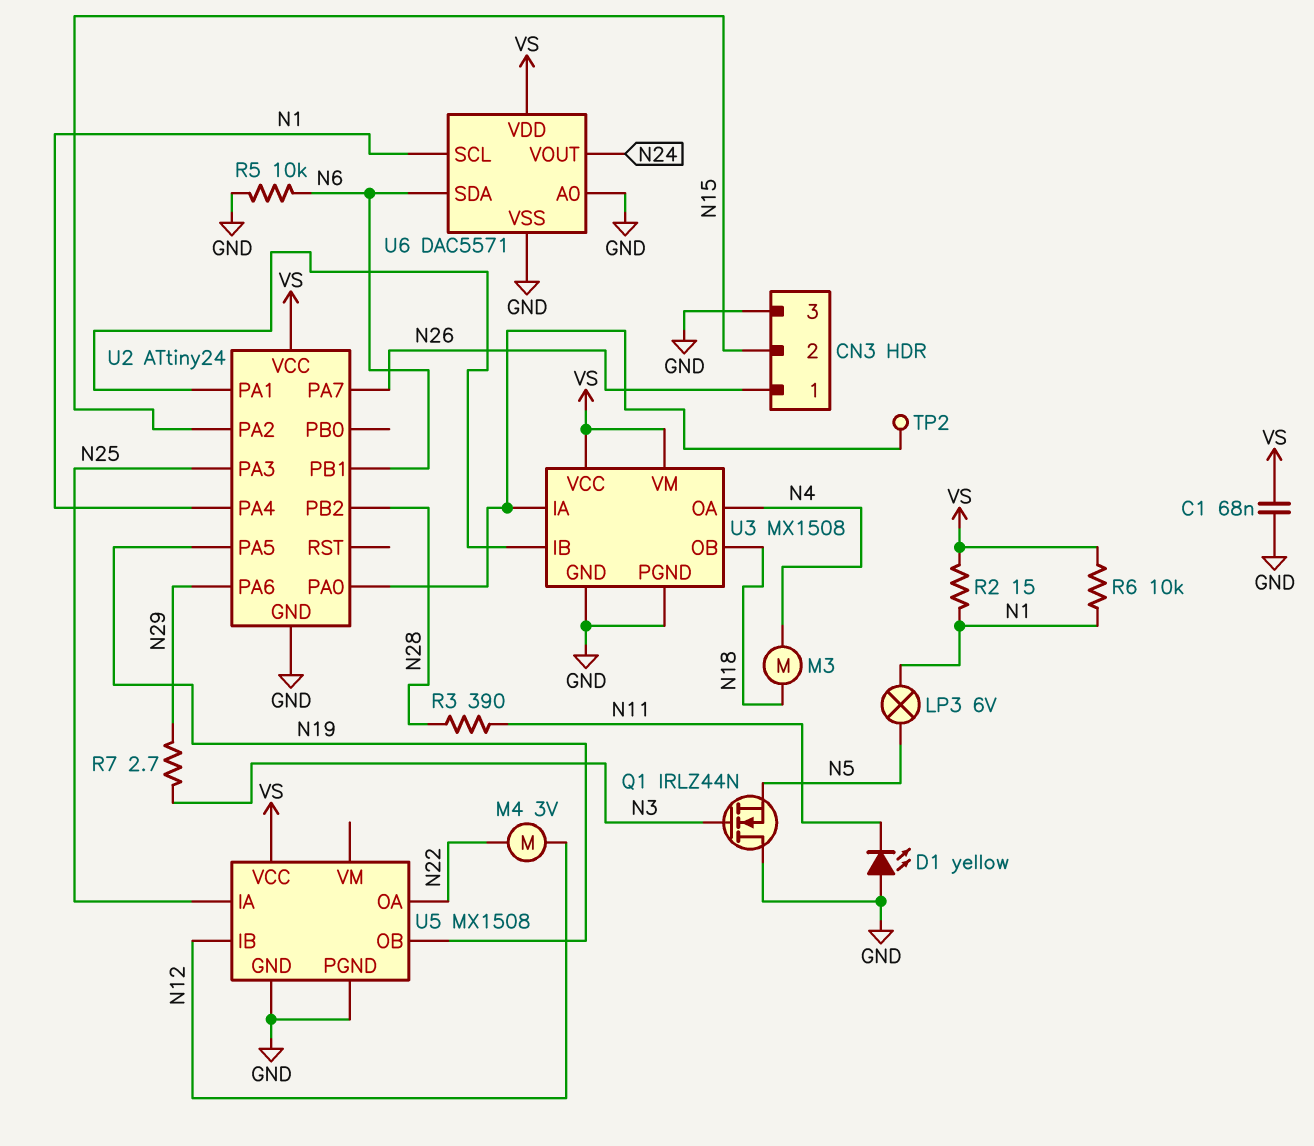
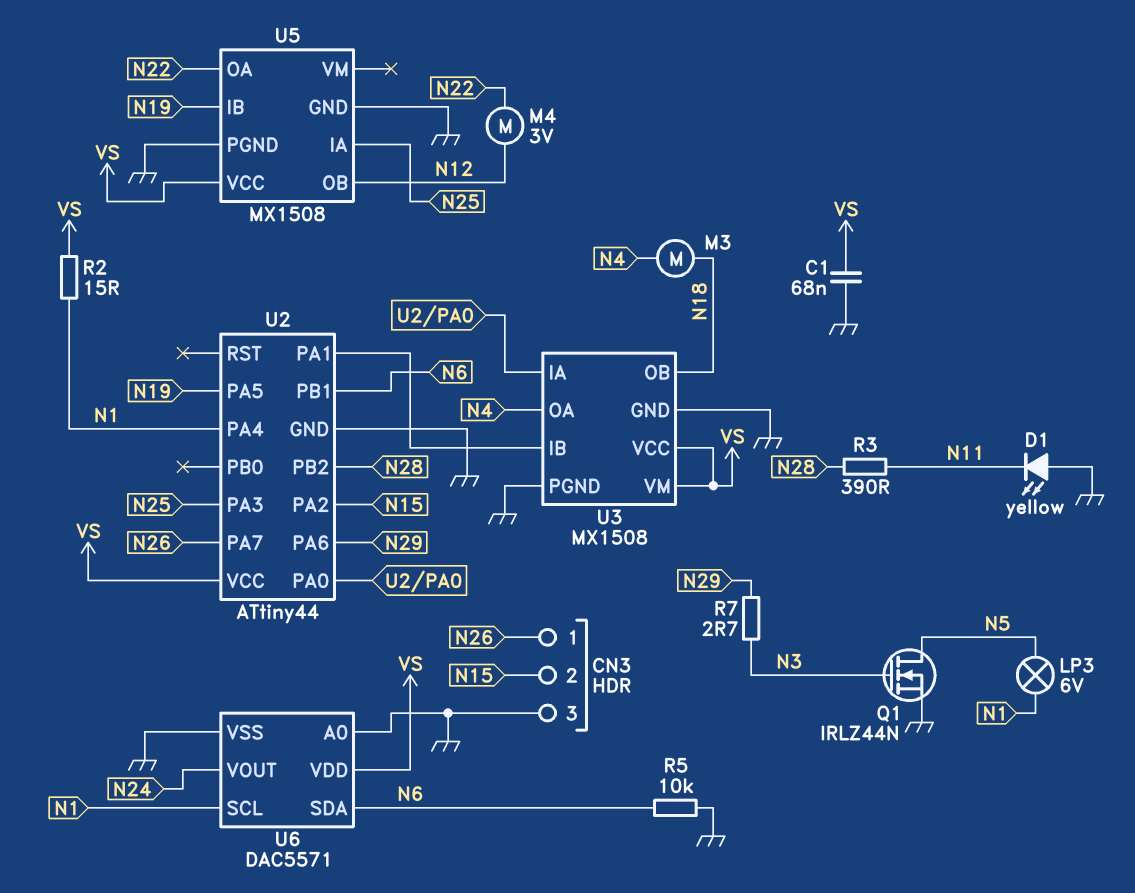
Q1: NMOS IRLZ44N (G N3, D GND, S N5) -> NMOS IRLZ44N (G N3, D N5, S GND)
R6: 10k (N1, VS) -> none
TP2: test point (U2/PA0) -> none
U2: ATtiny24 -> ATtiny44
U5 pin IB: N12 -> N19
U5 pin OB: N19 -> N12

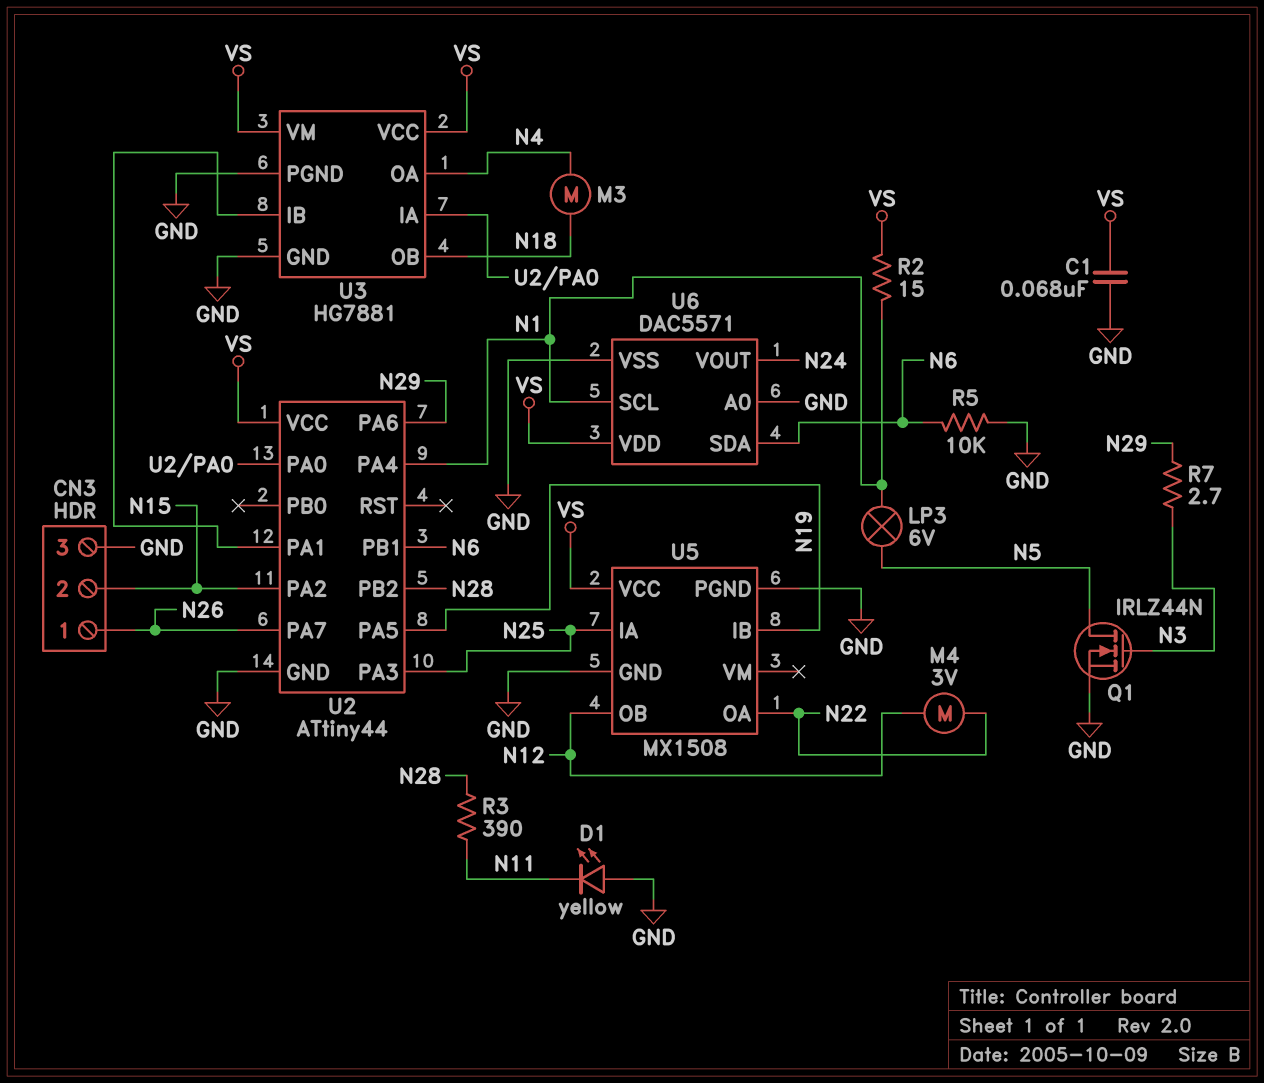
U3: MX1508 -> HG7881

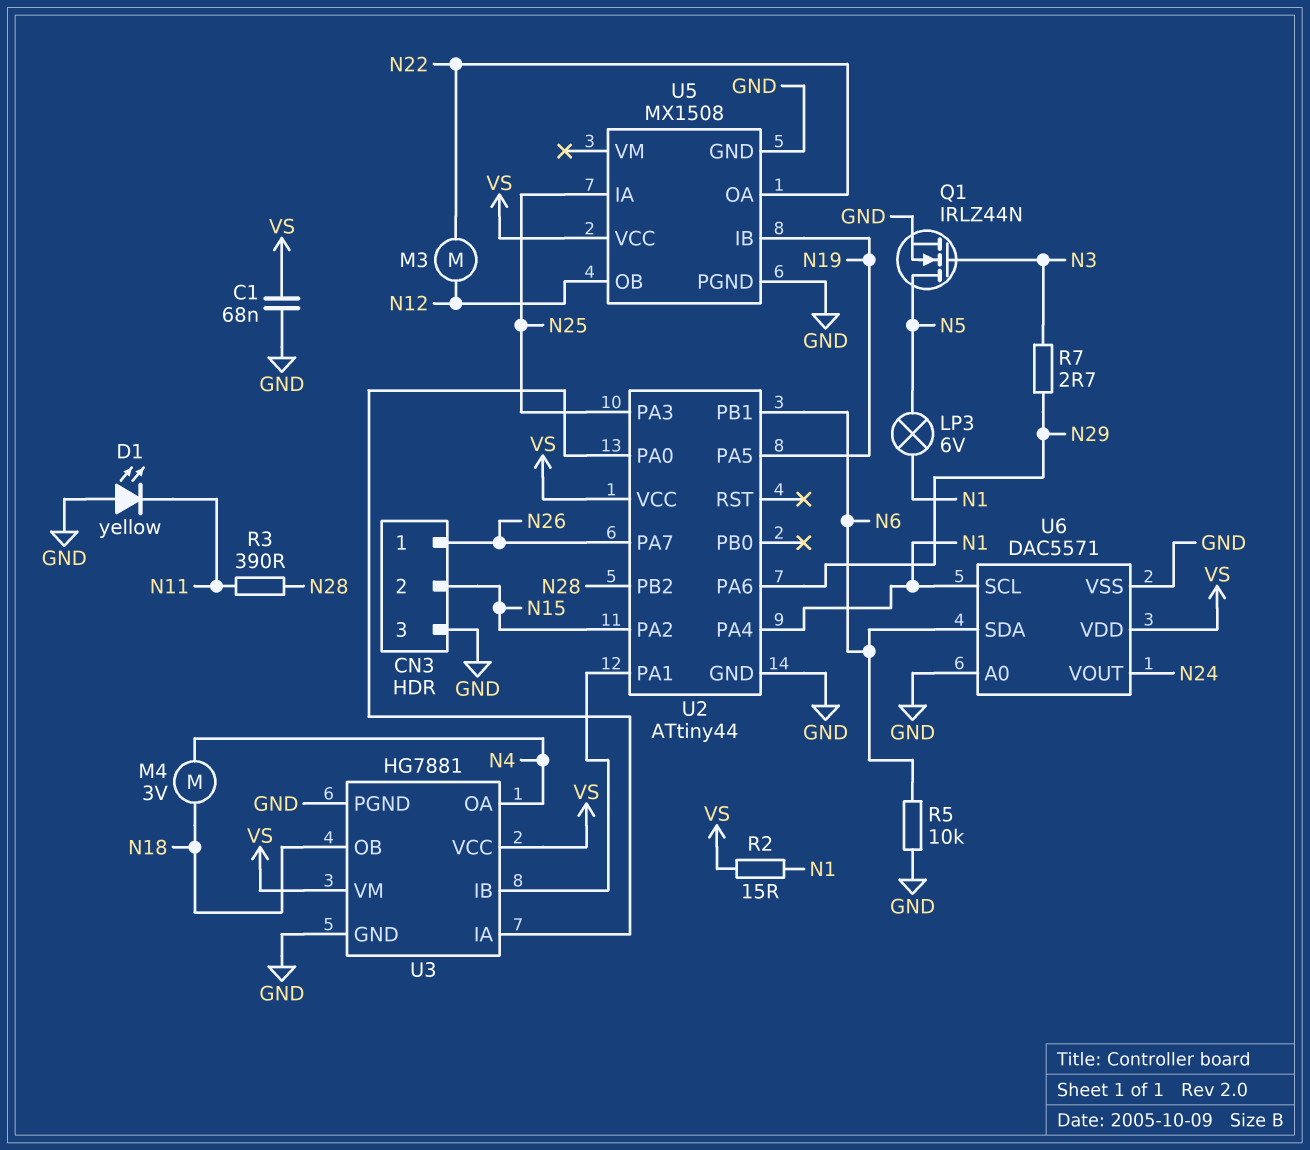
M3: motor (N4, N18) -> motor (N12, N22)
M4: motor 3V (N12, N22) -> motor 3V (N4, N18)

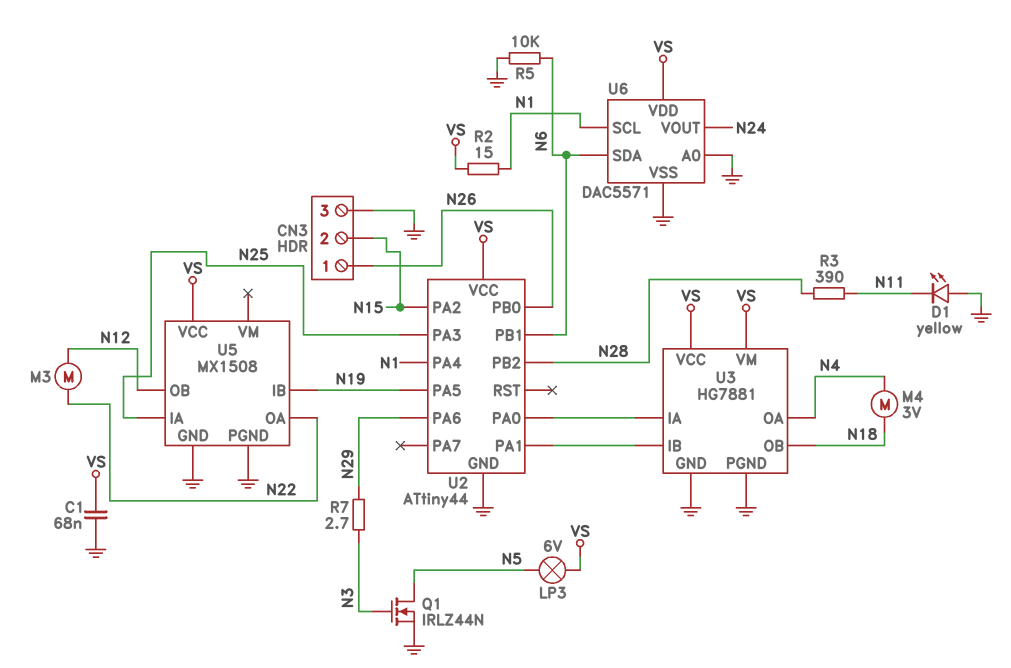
LP3: lamp 6V (N1, N5) -> lamp 6V (N5, VS)
U2 pin PA7: N26 -> none
U2 pin PB0: none -> N26

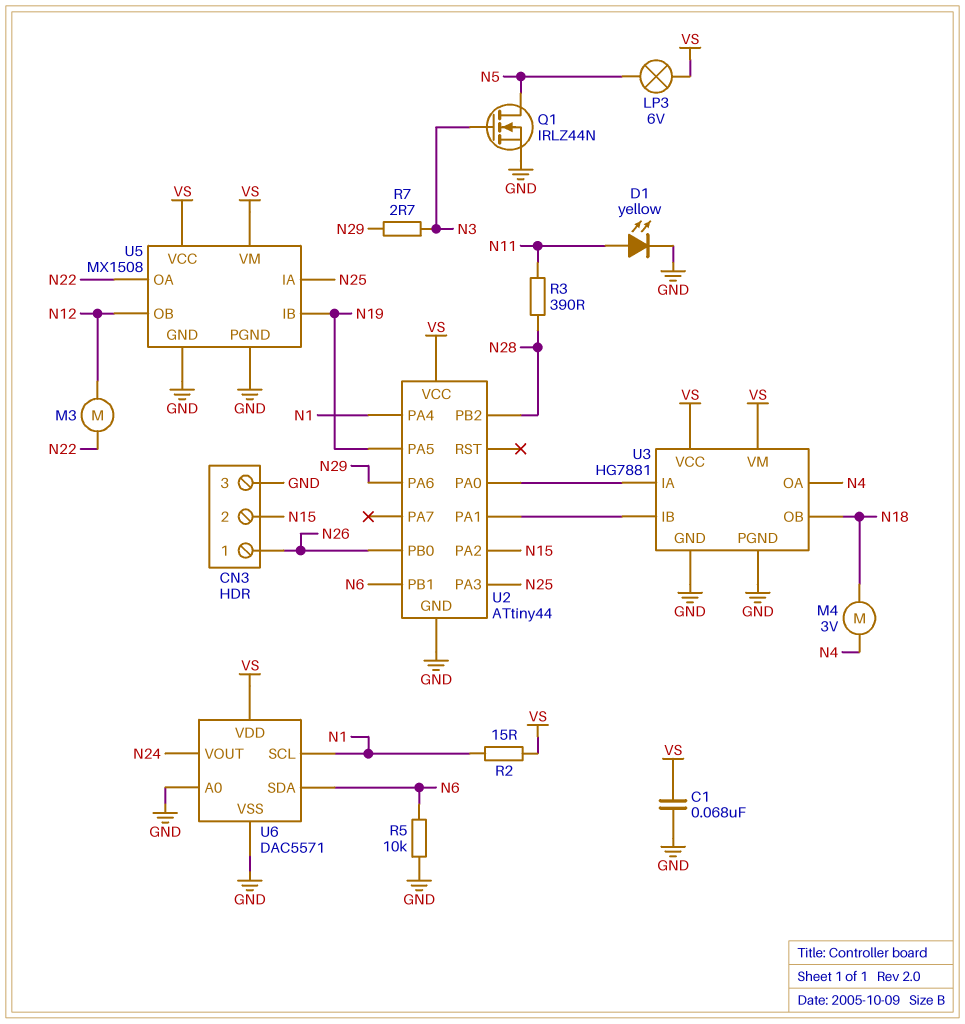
D1: LED yellow (A GND, K N11) -> LED yellow (A N11, K GND)
U5 pin VM: none -> VS

